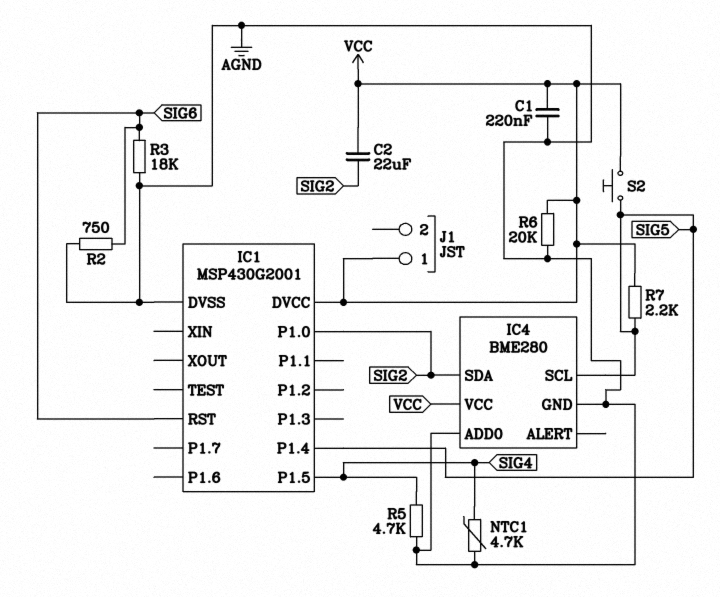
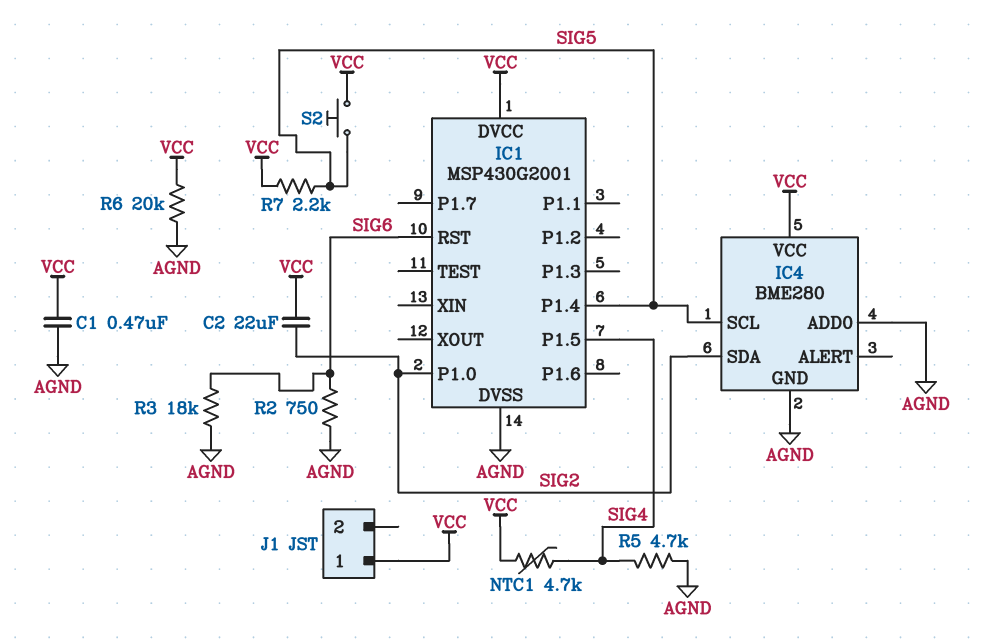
C1: 220nF (AGND, VCC) -> 470nF (AGND, VCC)
NTC1: 4.7k (AGND, SIG4) -> 4.7k (SIG4, VCC)

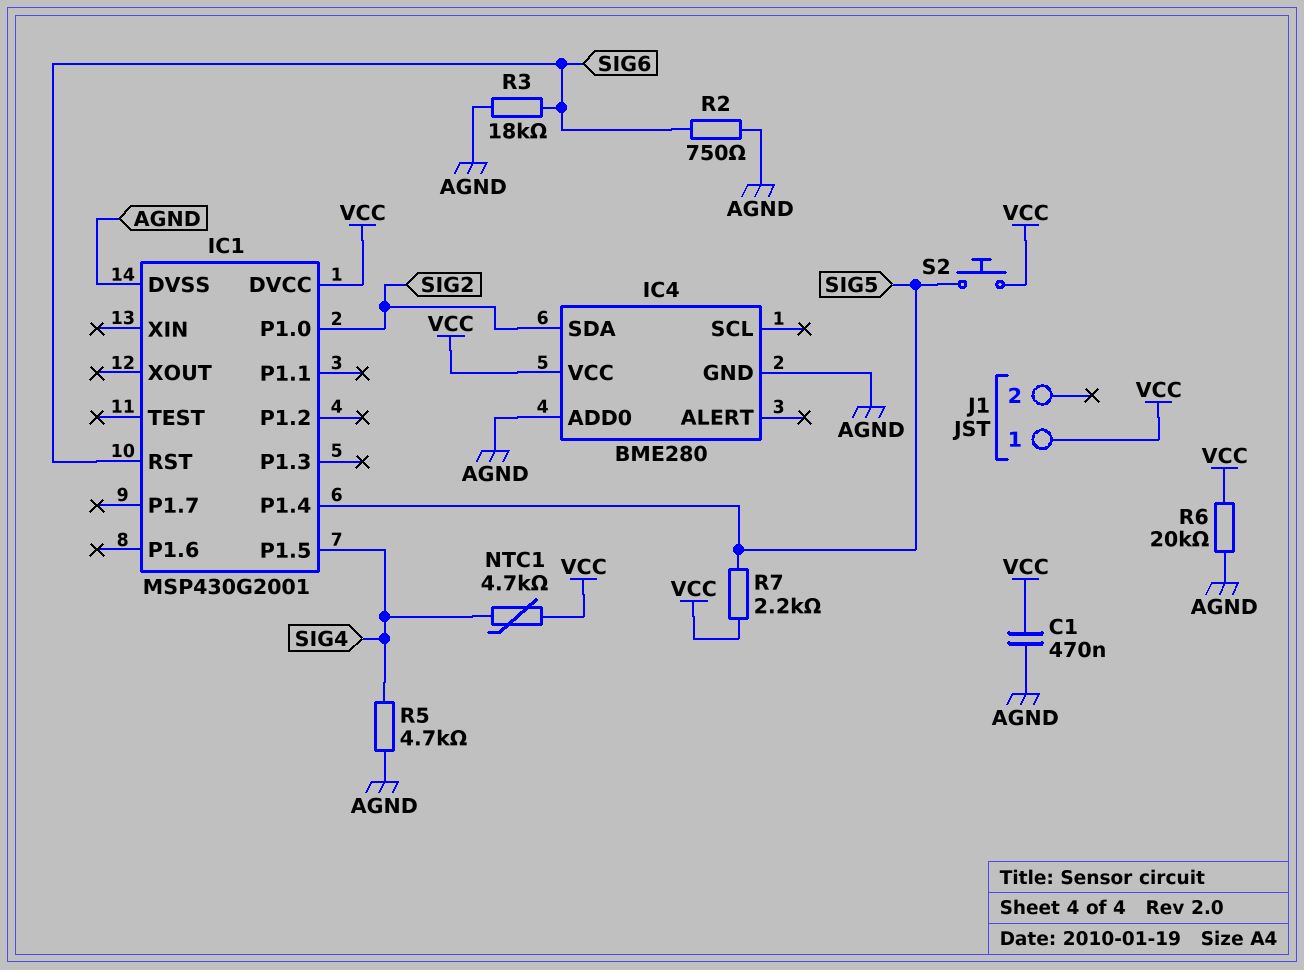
C2: 22uF (SIG2, VCC) -> none
IC4 pin SCL: SIG5 -> none

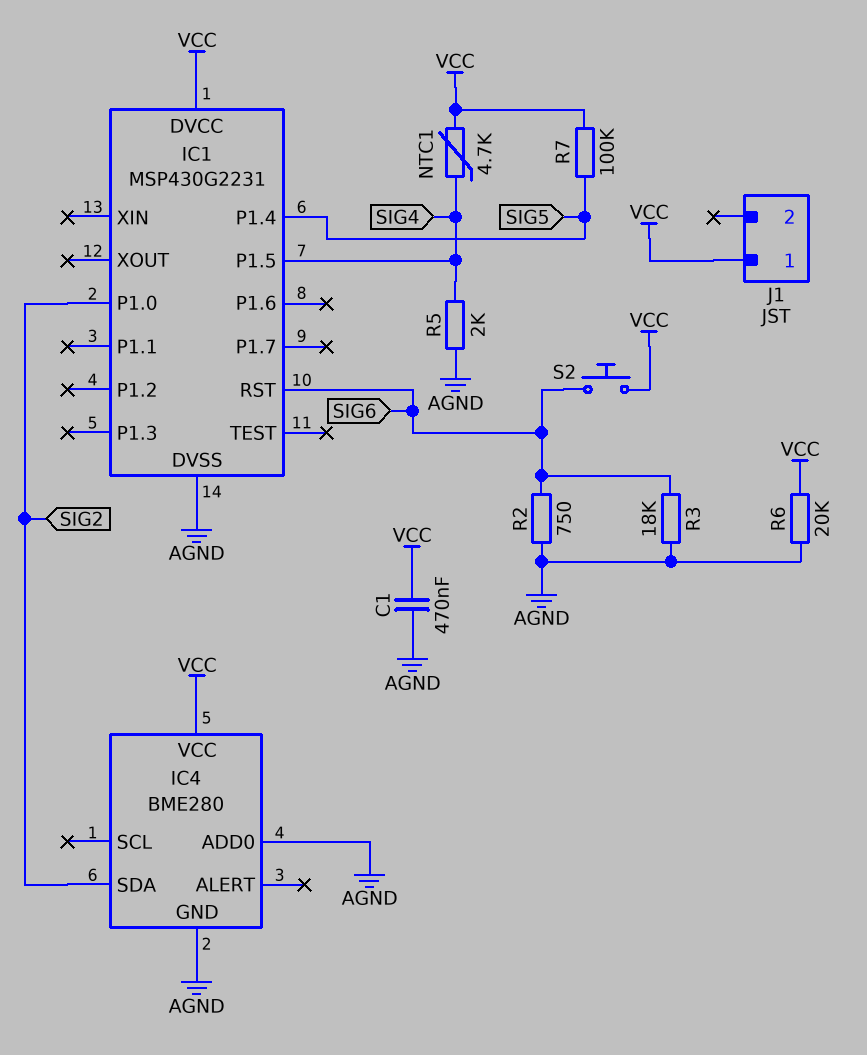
IC1: MSP430G2001 -> MSP430G2231
R5: 4.7k (AGND, SIG4) -> 2k (AGND, SIG4)
R7: 2.2k (SIG5, VCC) -> 100k (SIG5, VCC)
S2: button (SIG5, VCC) -> button (SIG6, VCC)

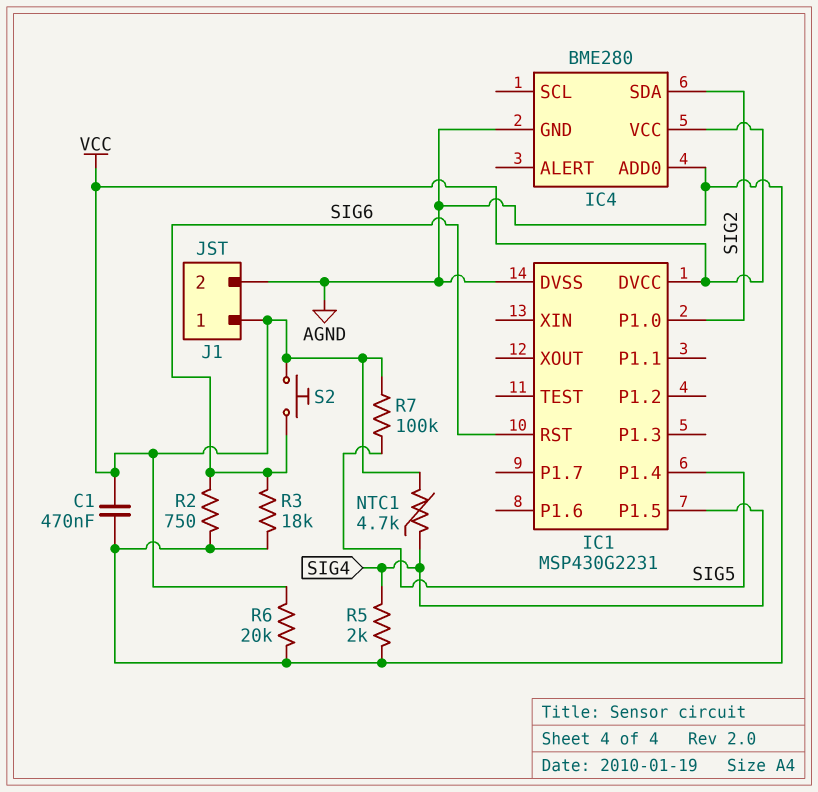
J1 pin 2: none -> AGND

